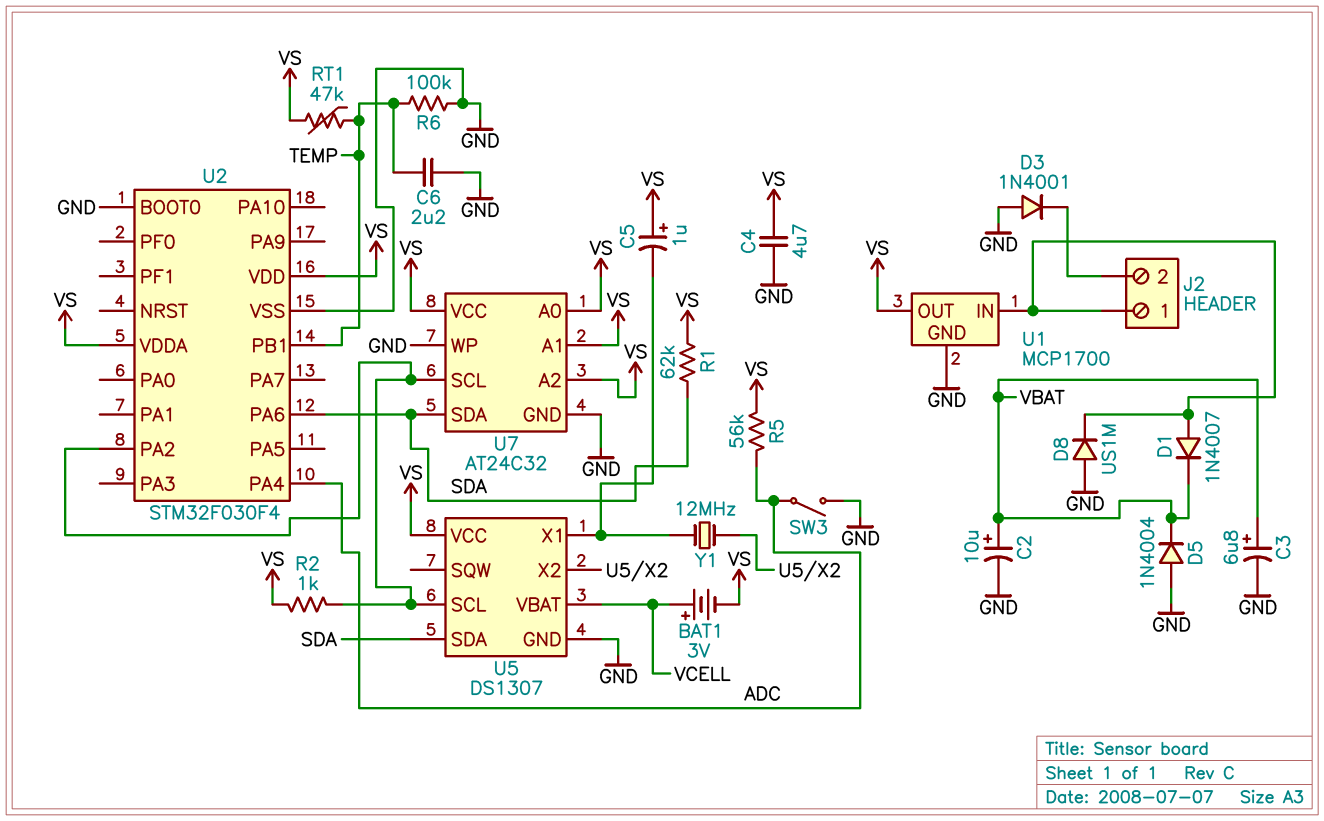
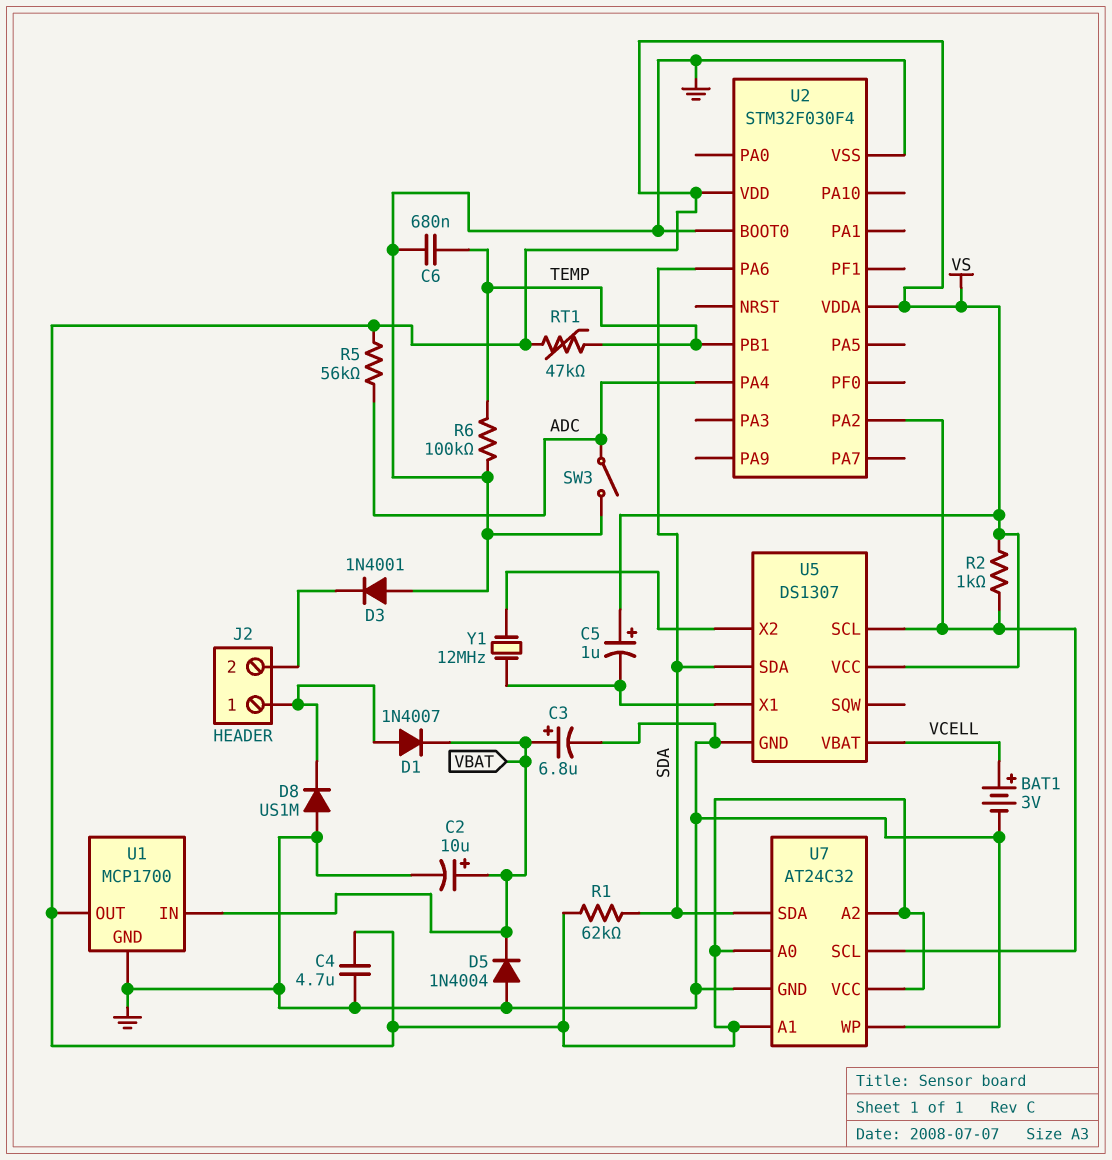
BAT1: 3V (plus VCELL, minus VS) -> 3V (plus VCELL, minus GND)
C6: 2.2uF (GND, TEMP) -> 680nF (GND, TEMP)
U1 pin IN: J2/1 -> VBAT

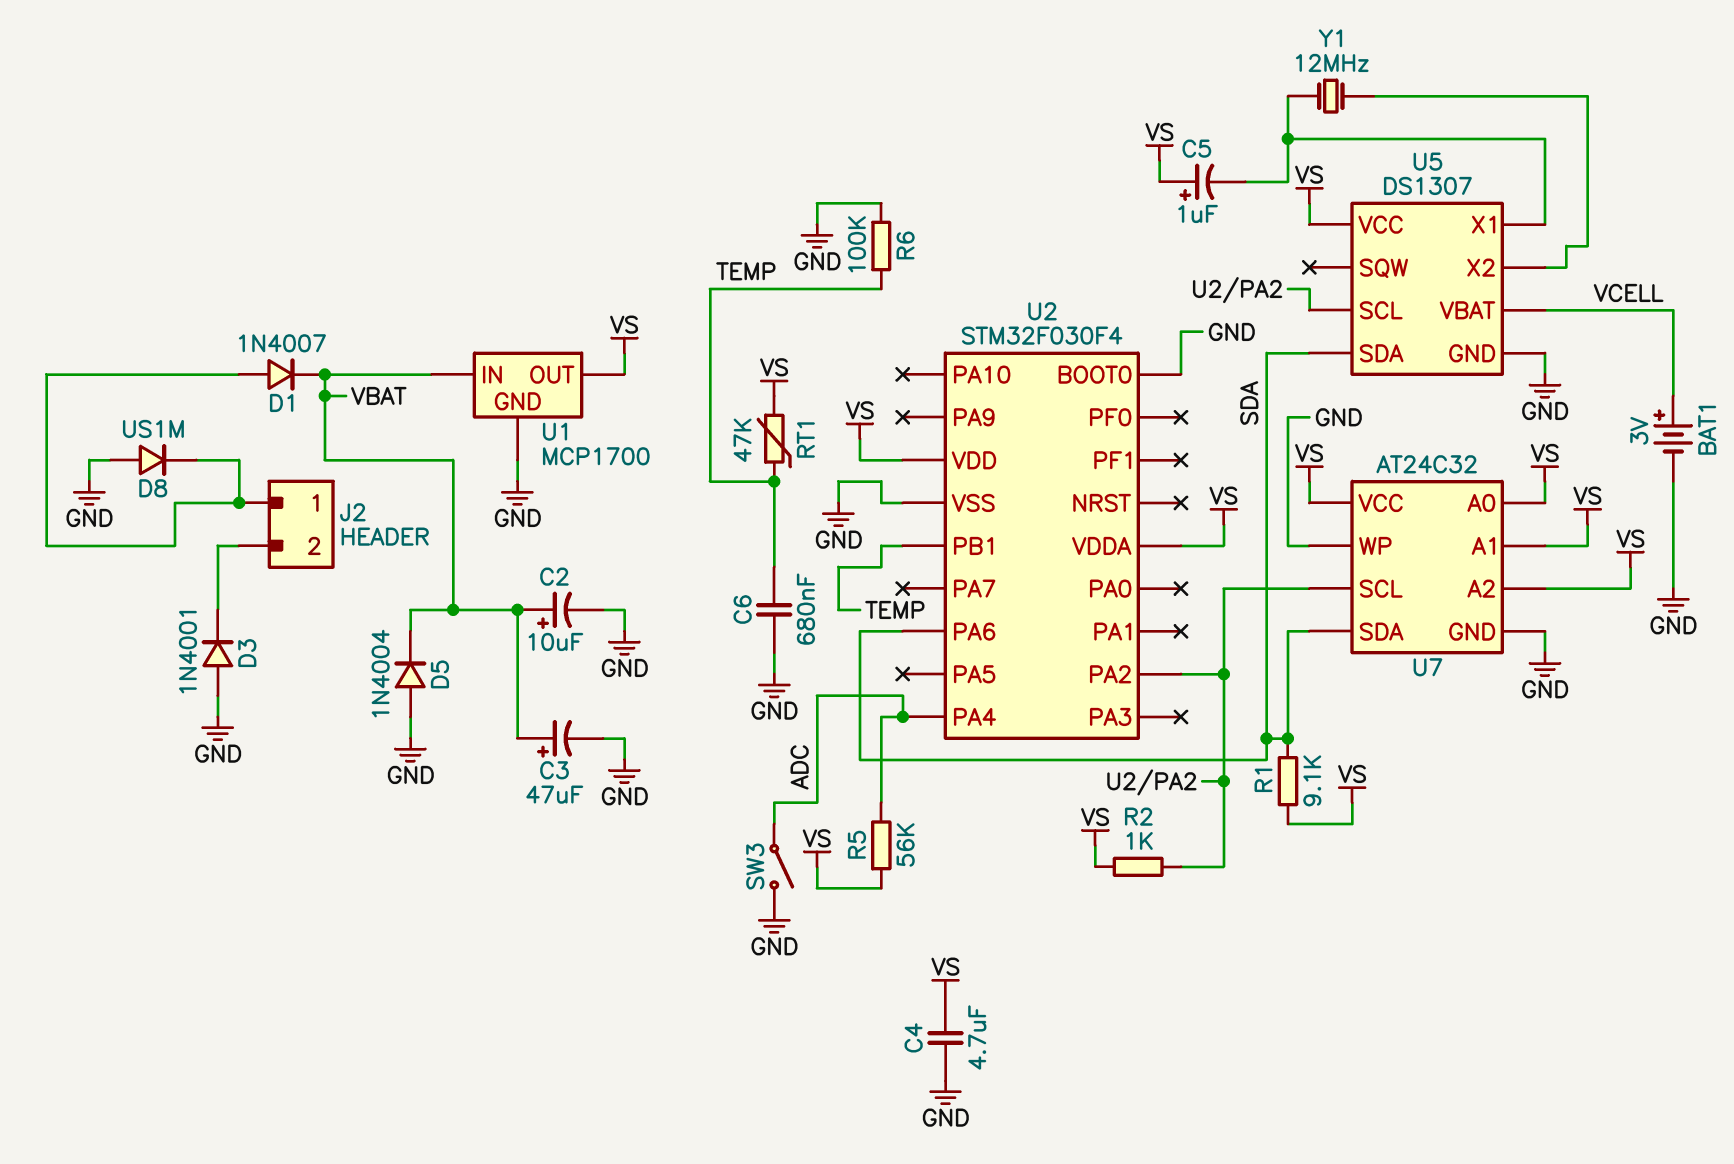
C3: 6.8uF (plus VBAT, minus GND) -> 47uF (plus VBAT, minus GND)
R1: 62k (SDA, VS) -> 9.1k (SDA, VS)

